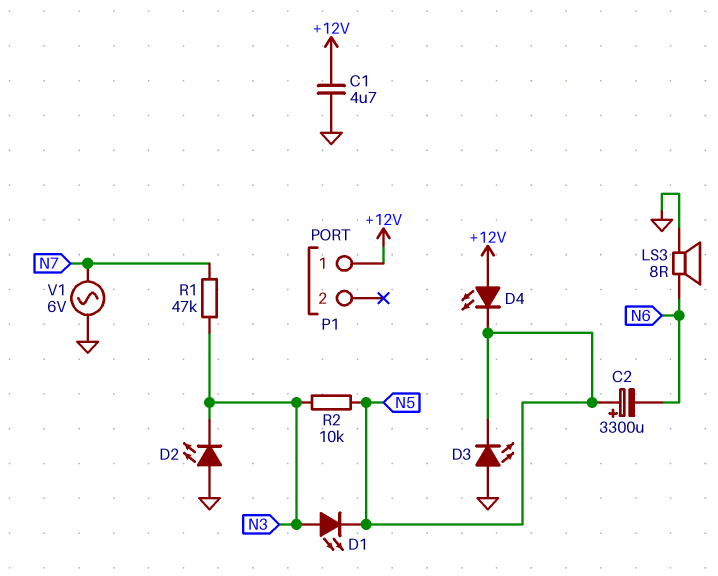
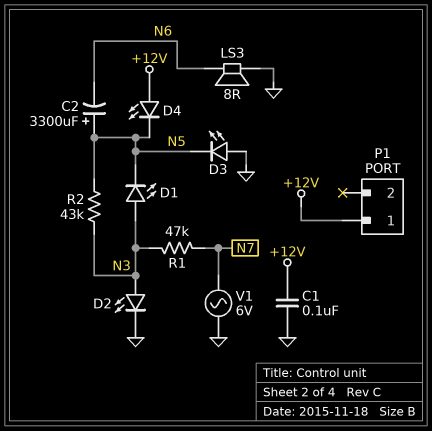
C1: 4.7uF (+12V, GND) -> 100nF (+12V, GND)
D2: LED (A GND, K N3) -> LED (A N3, K GND)
R2: 10k (N3, N5) -> 43k (N3, N5)

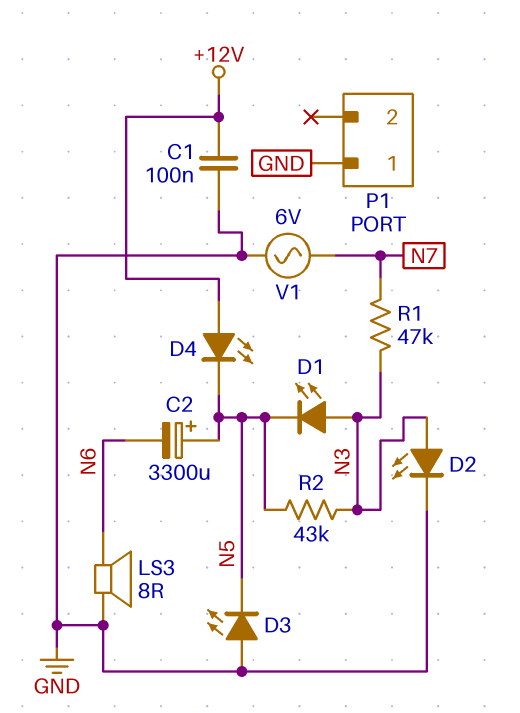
P1 pin 1: +12V -> GND

